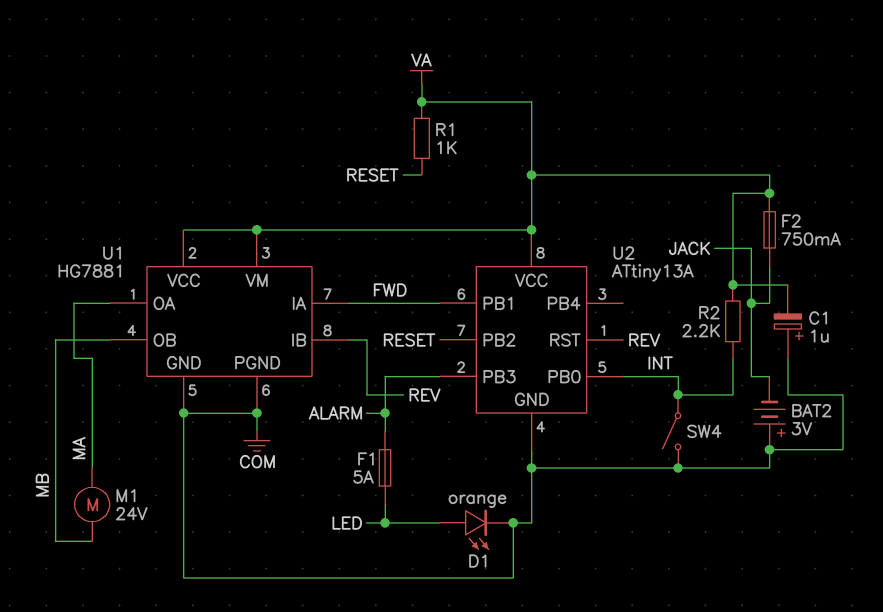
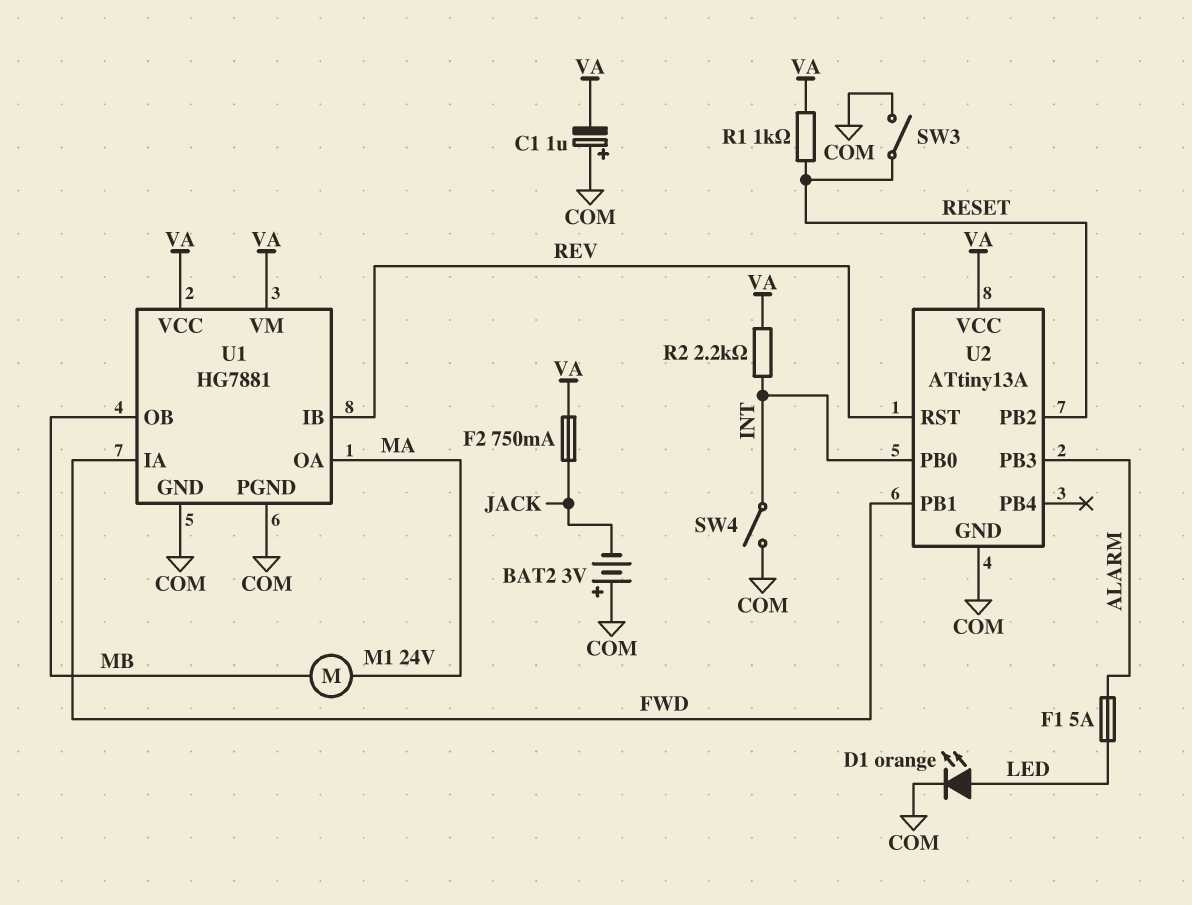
SW3: none -> switch (COM, RESET)

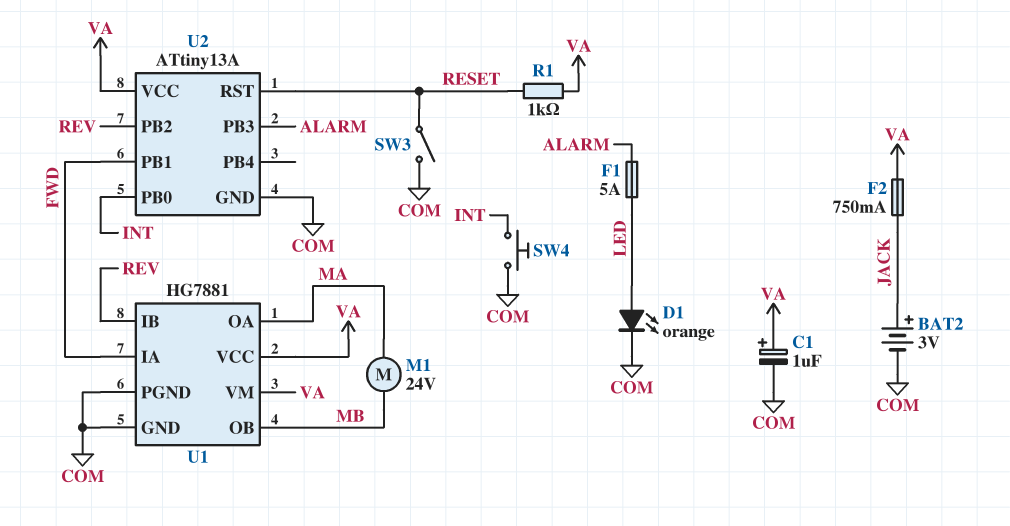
BAT2: 3V (plus COM, minus JACK) -> 3V (plus JACK, minus COM)
C1: 1uF (plus COM, minus VA) -> 1uF (plus VA, minus COM)
R2: 2.2k (INT, VA) -> none
SW4: switch (COM, INT) -> button (COM, INT)
U2 pin PB2: RESET -> REV
U2 pin RST: REV -> RESET

